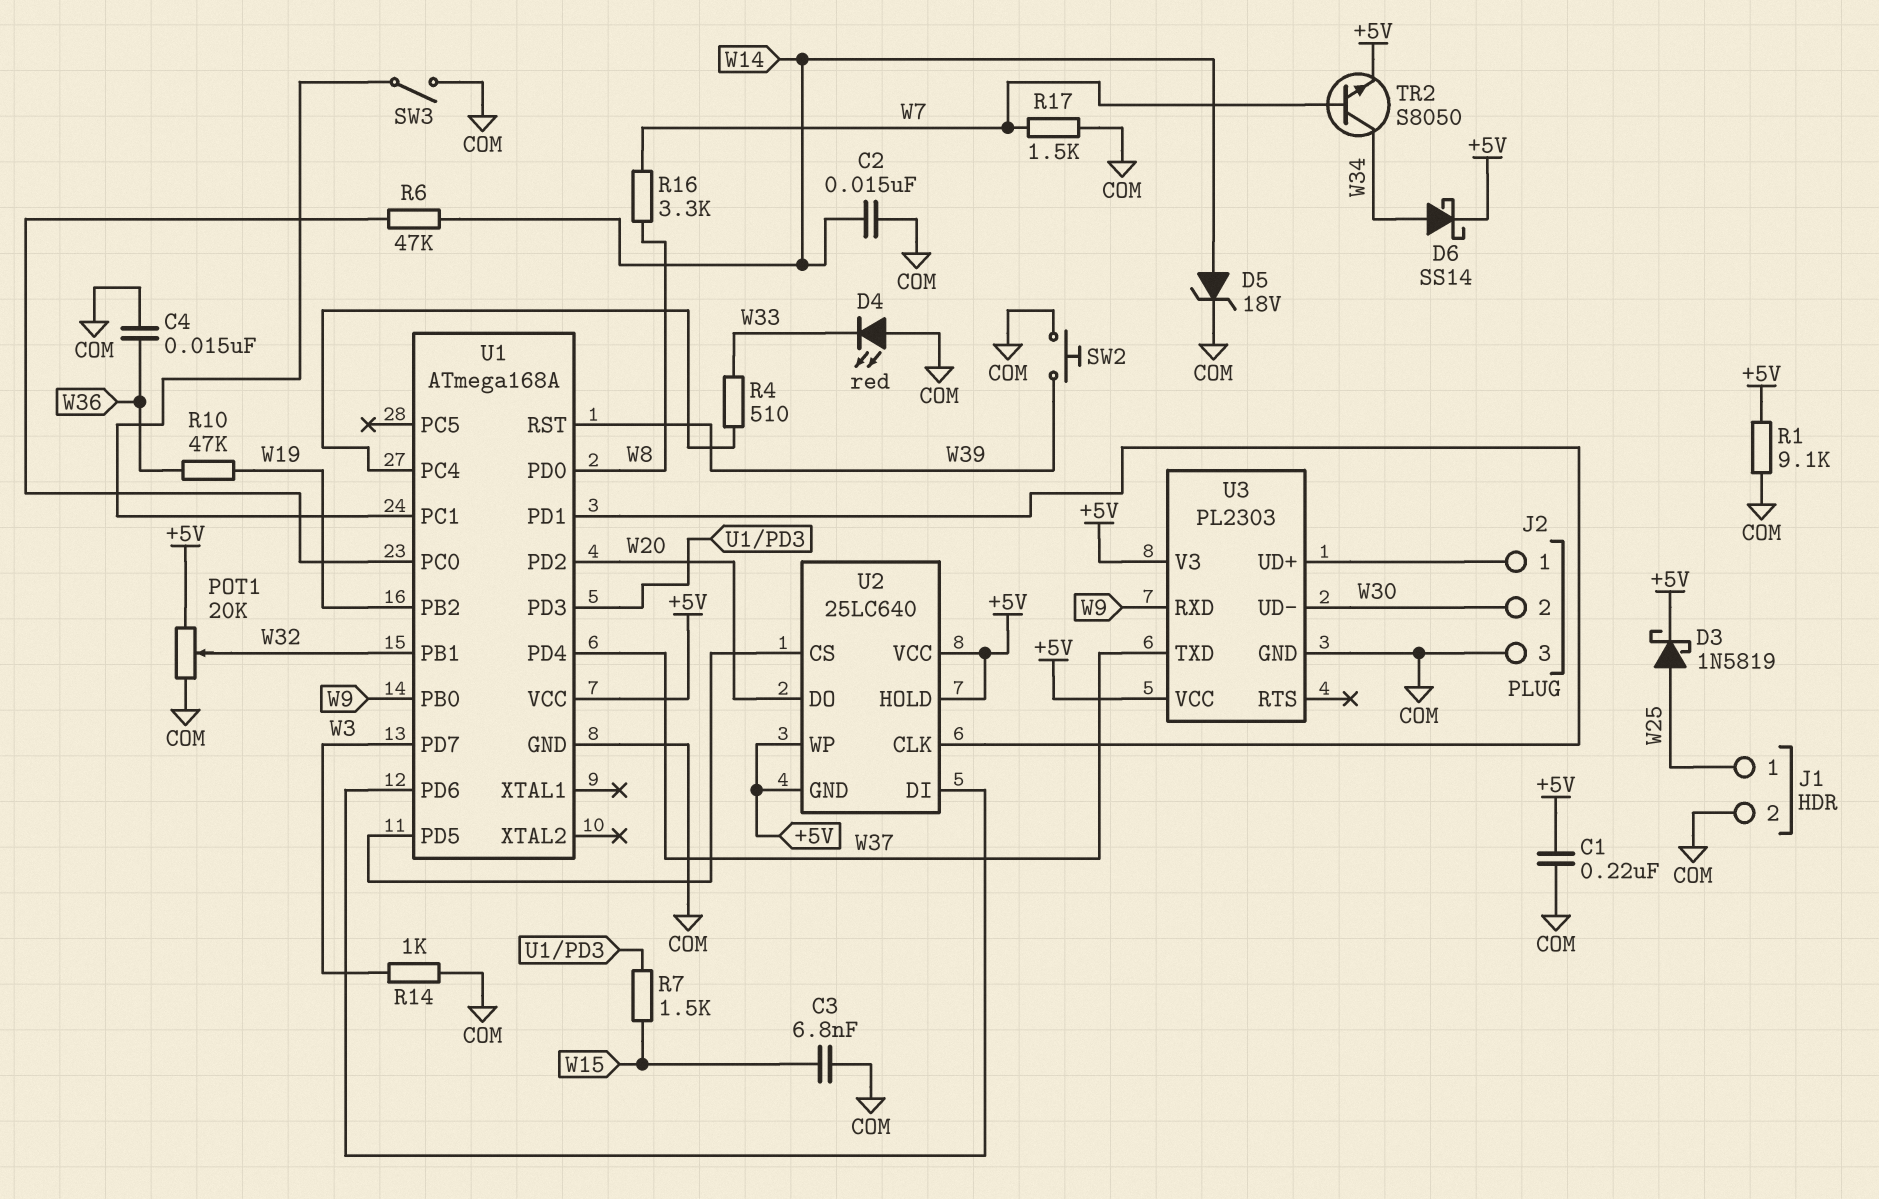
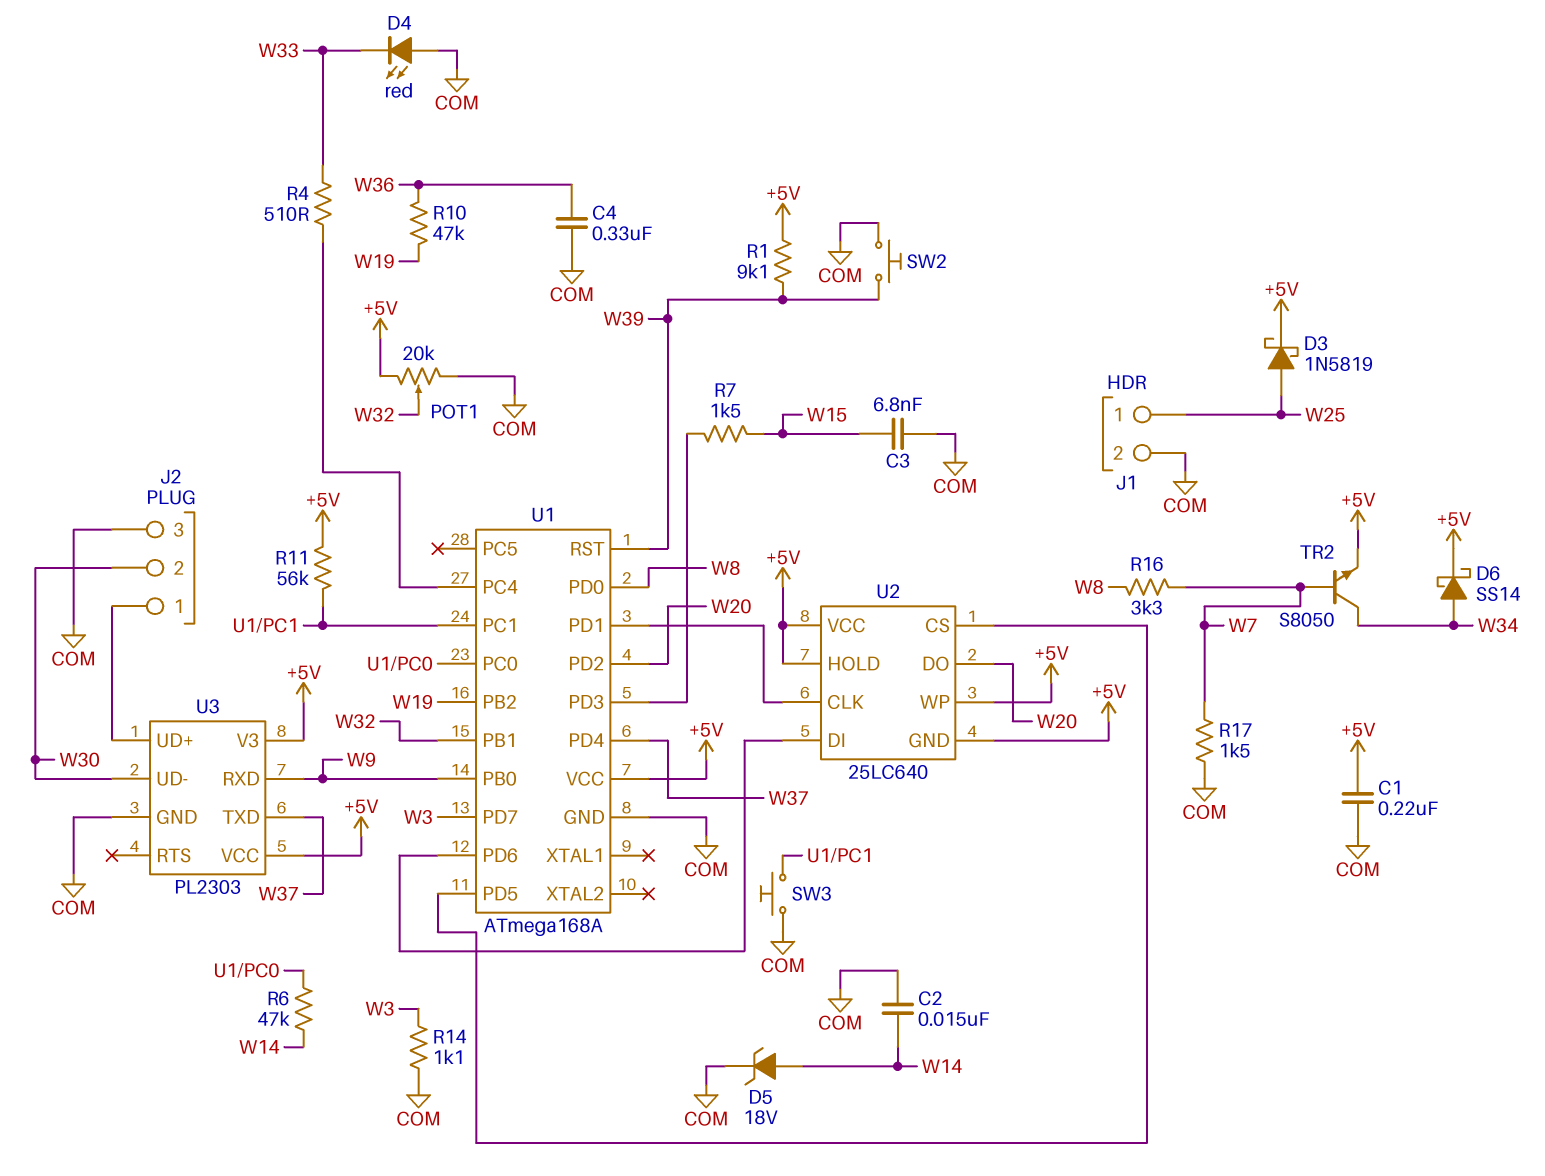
C4: 15nF (COM, W36) -> 330nF (COM, W36)
R1: 9.1k (+5V, COM) -> 9.1k (+5V, W39)
R11: none -> 56k (+5V, U1/PC1)
R14: 1k (COM, W3) -> 1.1k (COM, W3)
SW3: switch (COM, U1/PC1) -> button (COM, U1/PC1)

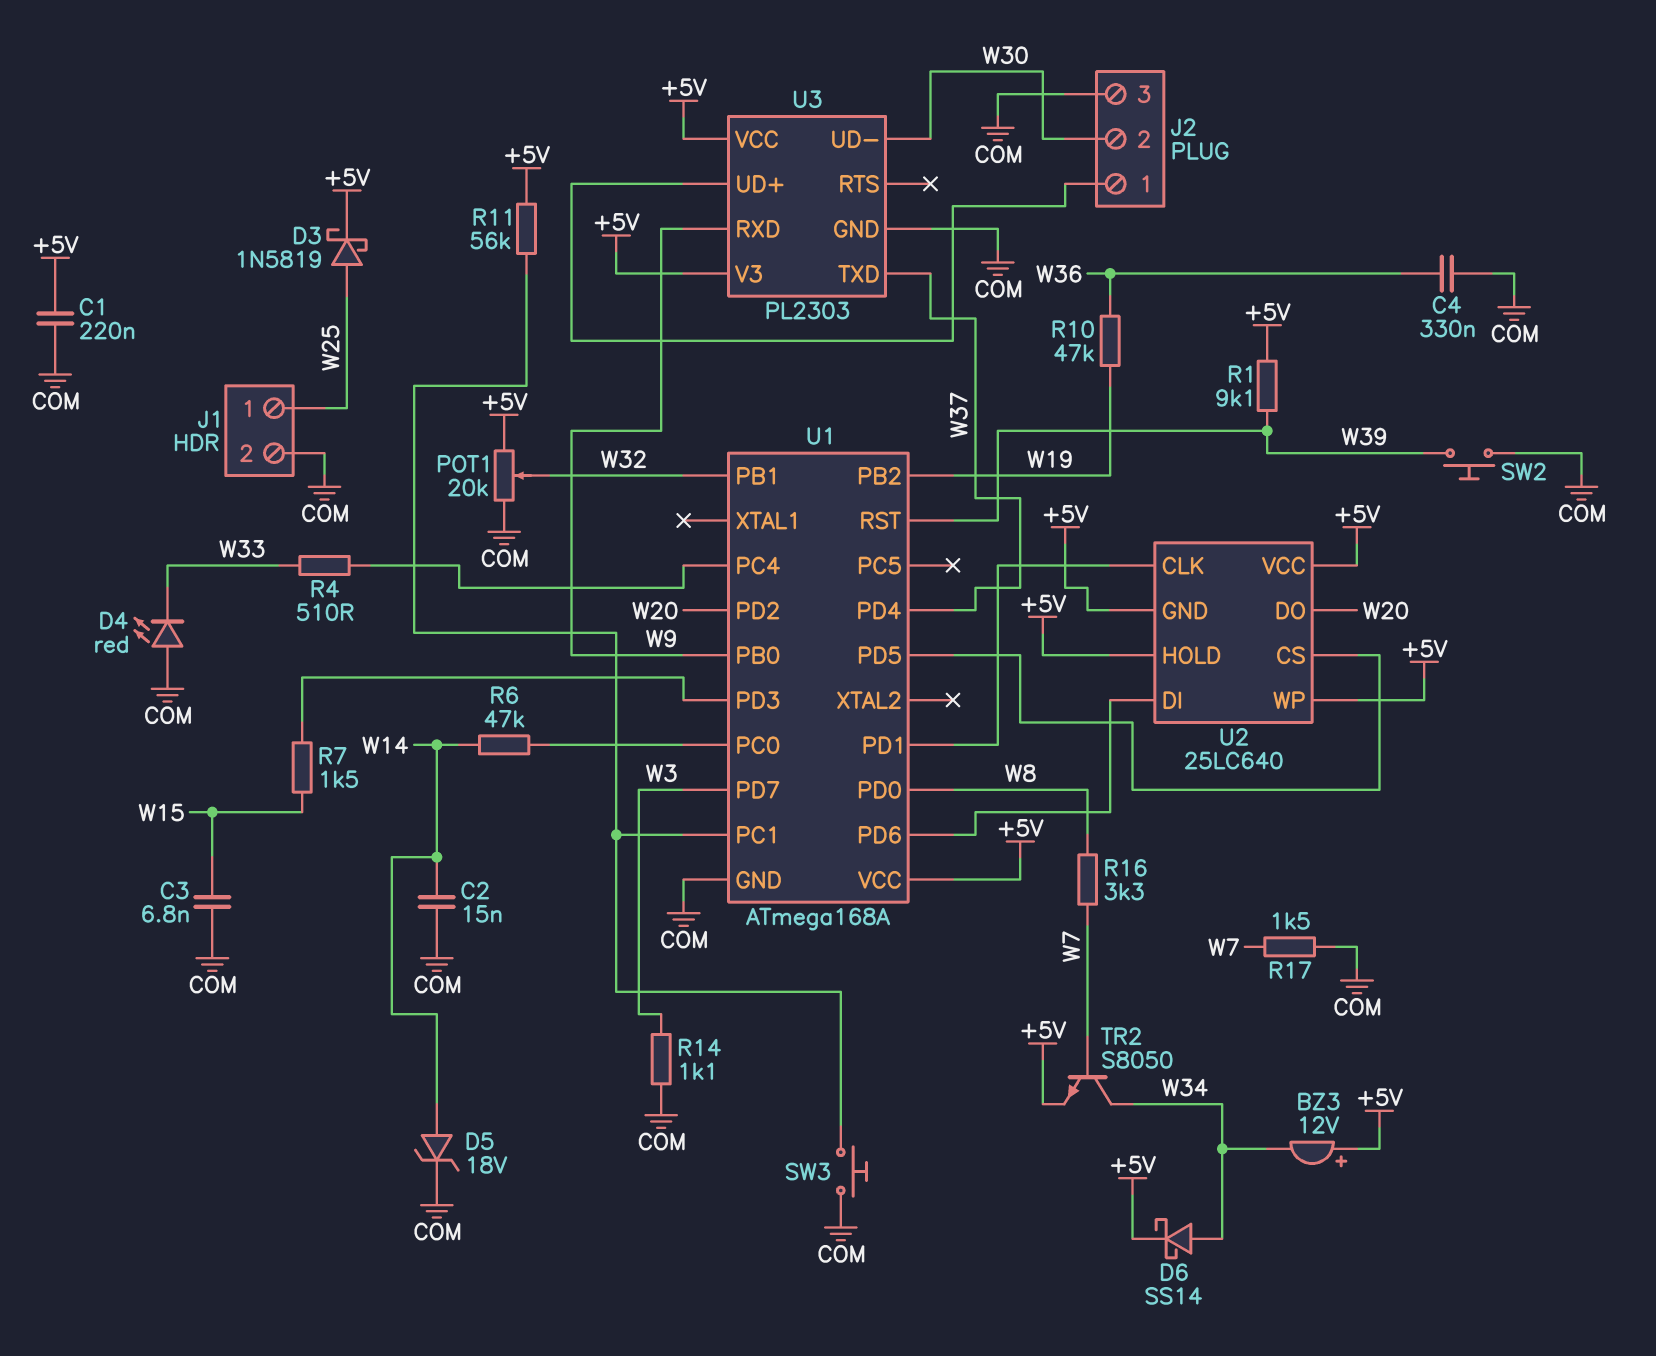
BZ3: none -> buzzer 12V (plus +5V, minus W34)

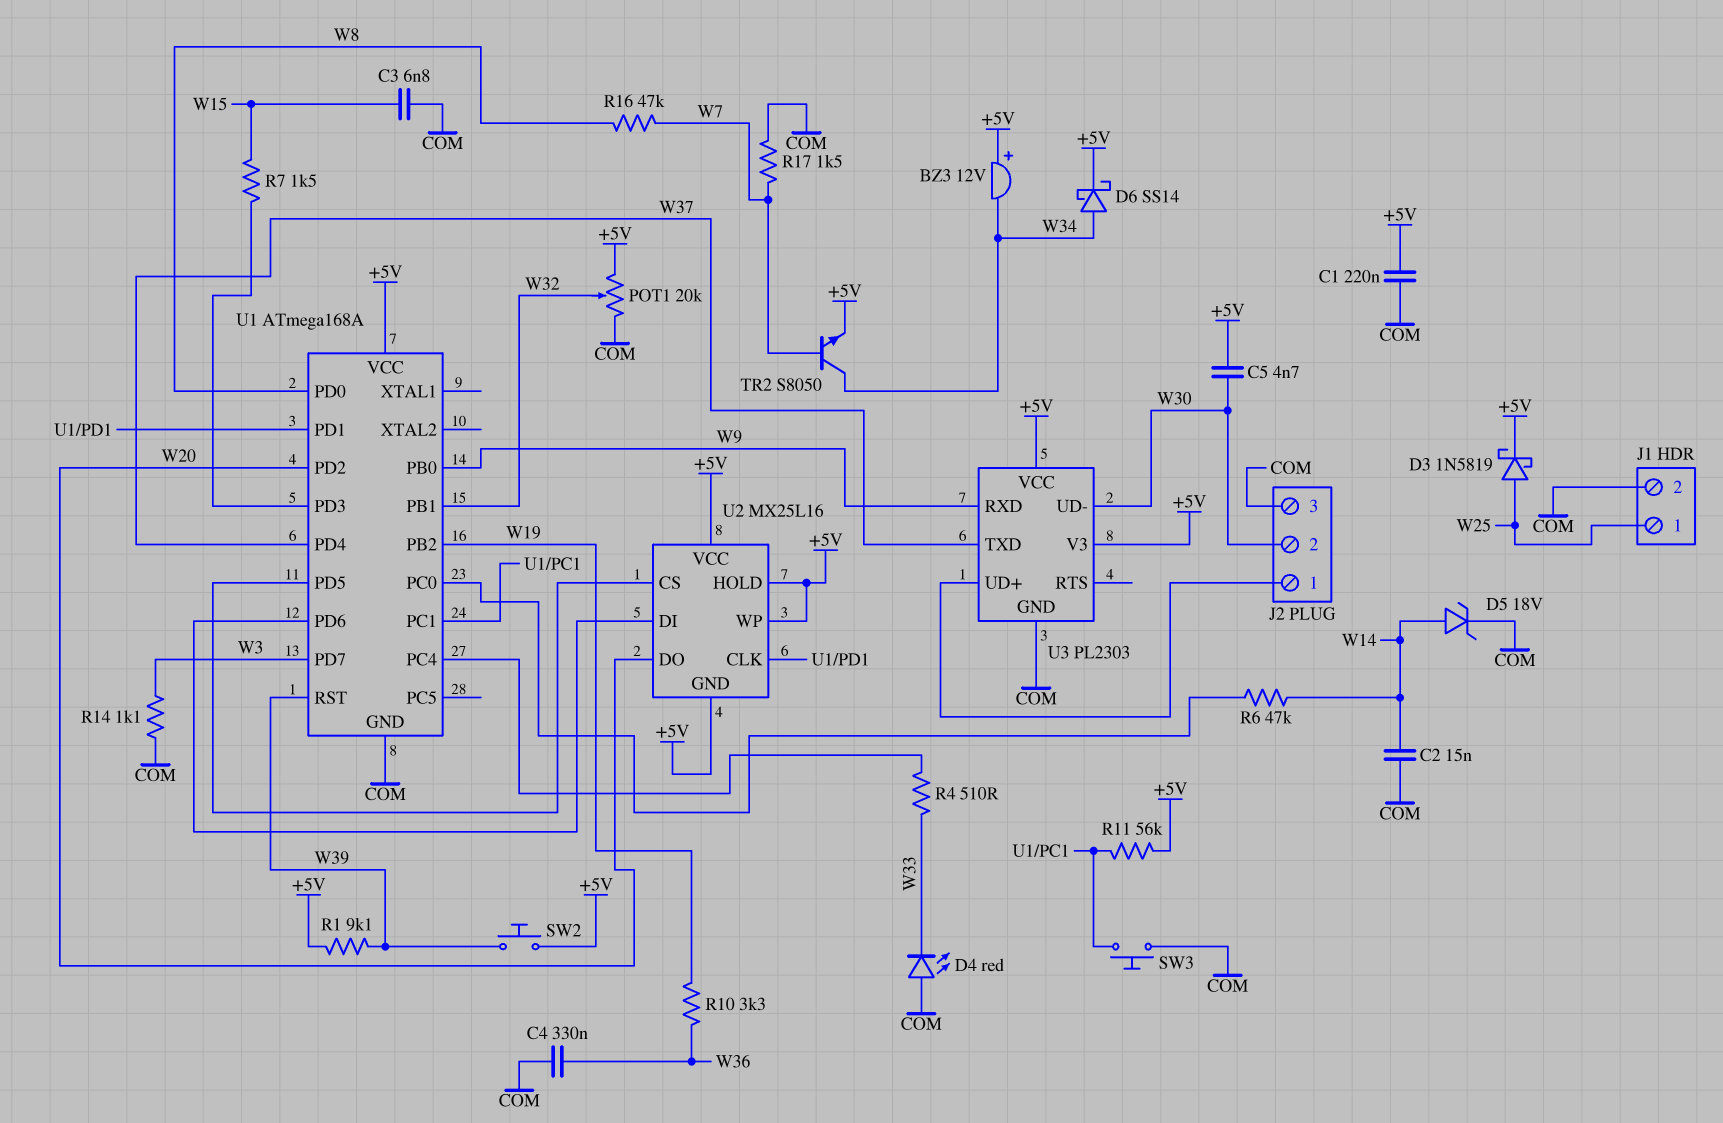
C5: none -> 4.7nF (+5V, W30)
R10: 47k (W19, W36) -> 3.3k (W19, W36)
R16: 3.3k (W7, W8) -> 47k (W7, W8)
SW2: button (COM, W39) -> button (+5V, W39)
U2: 25LC640 -> MX25L16

